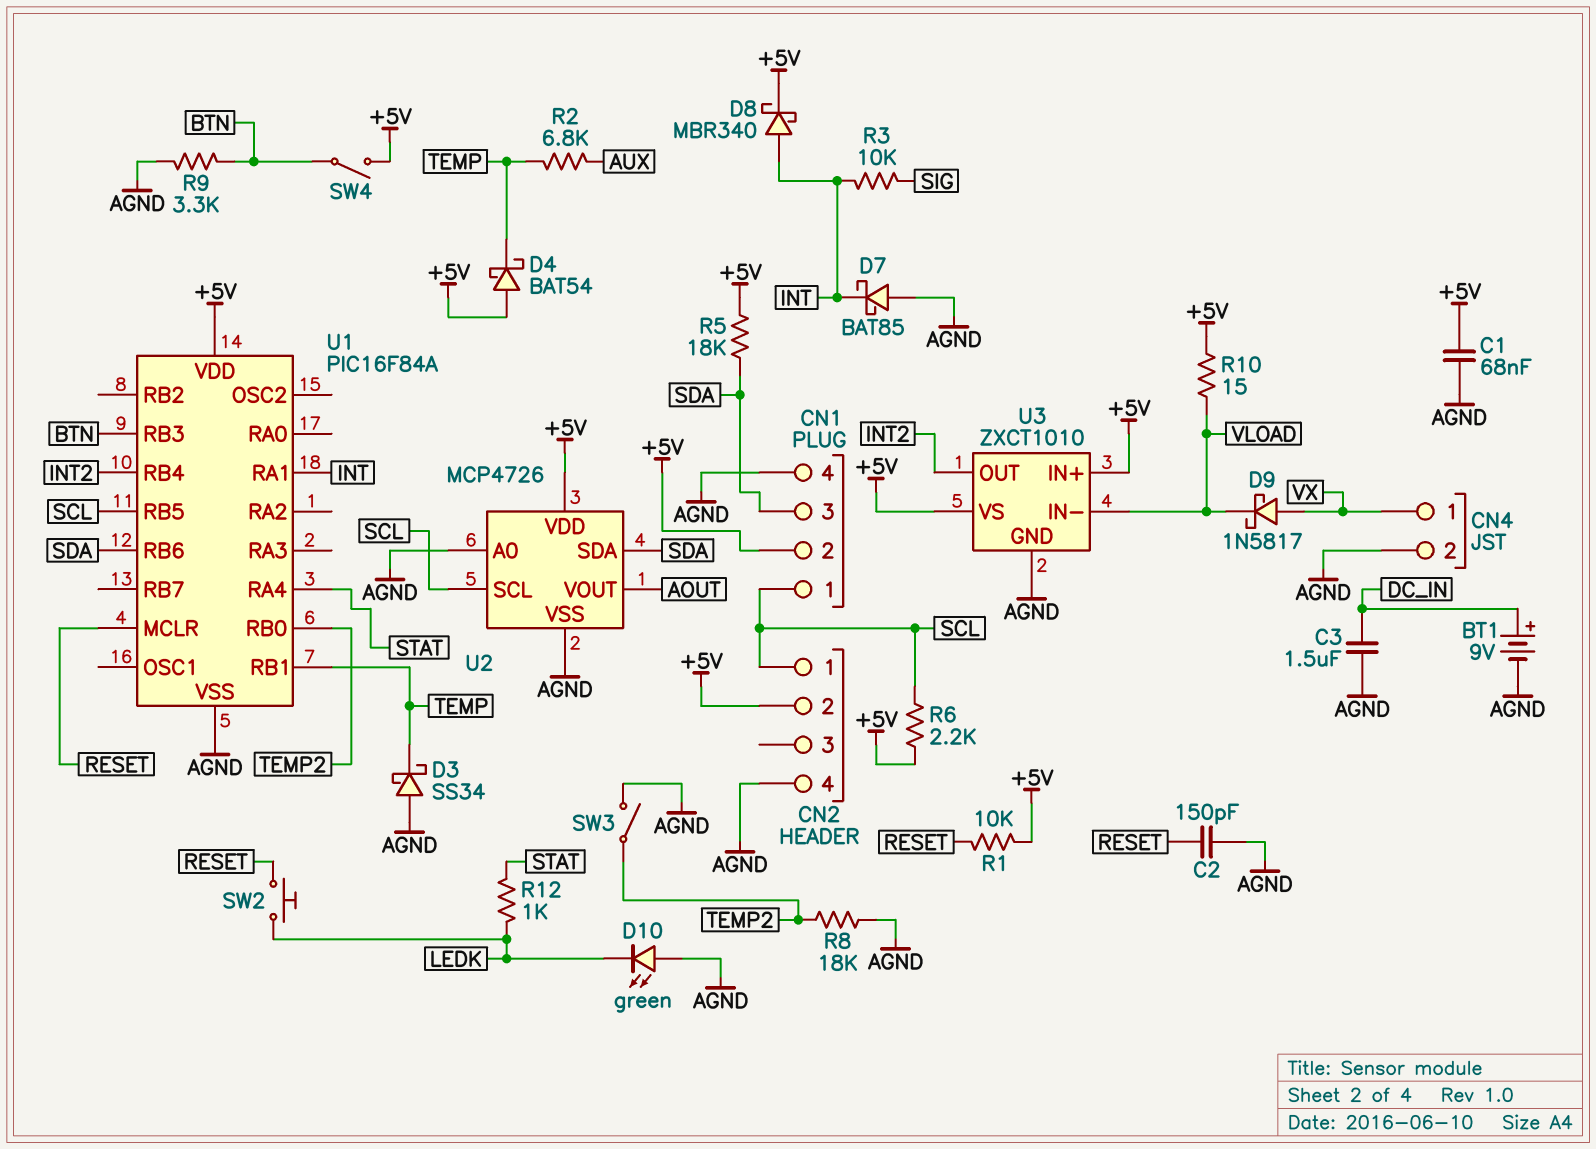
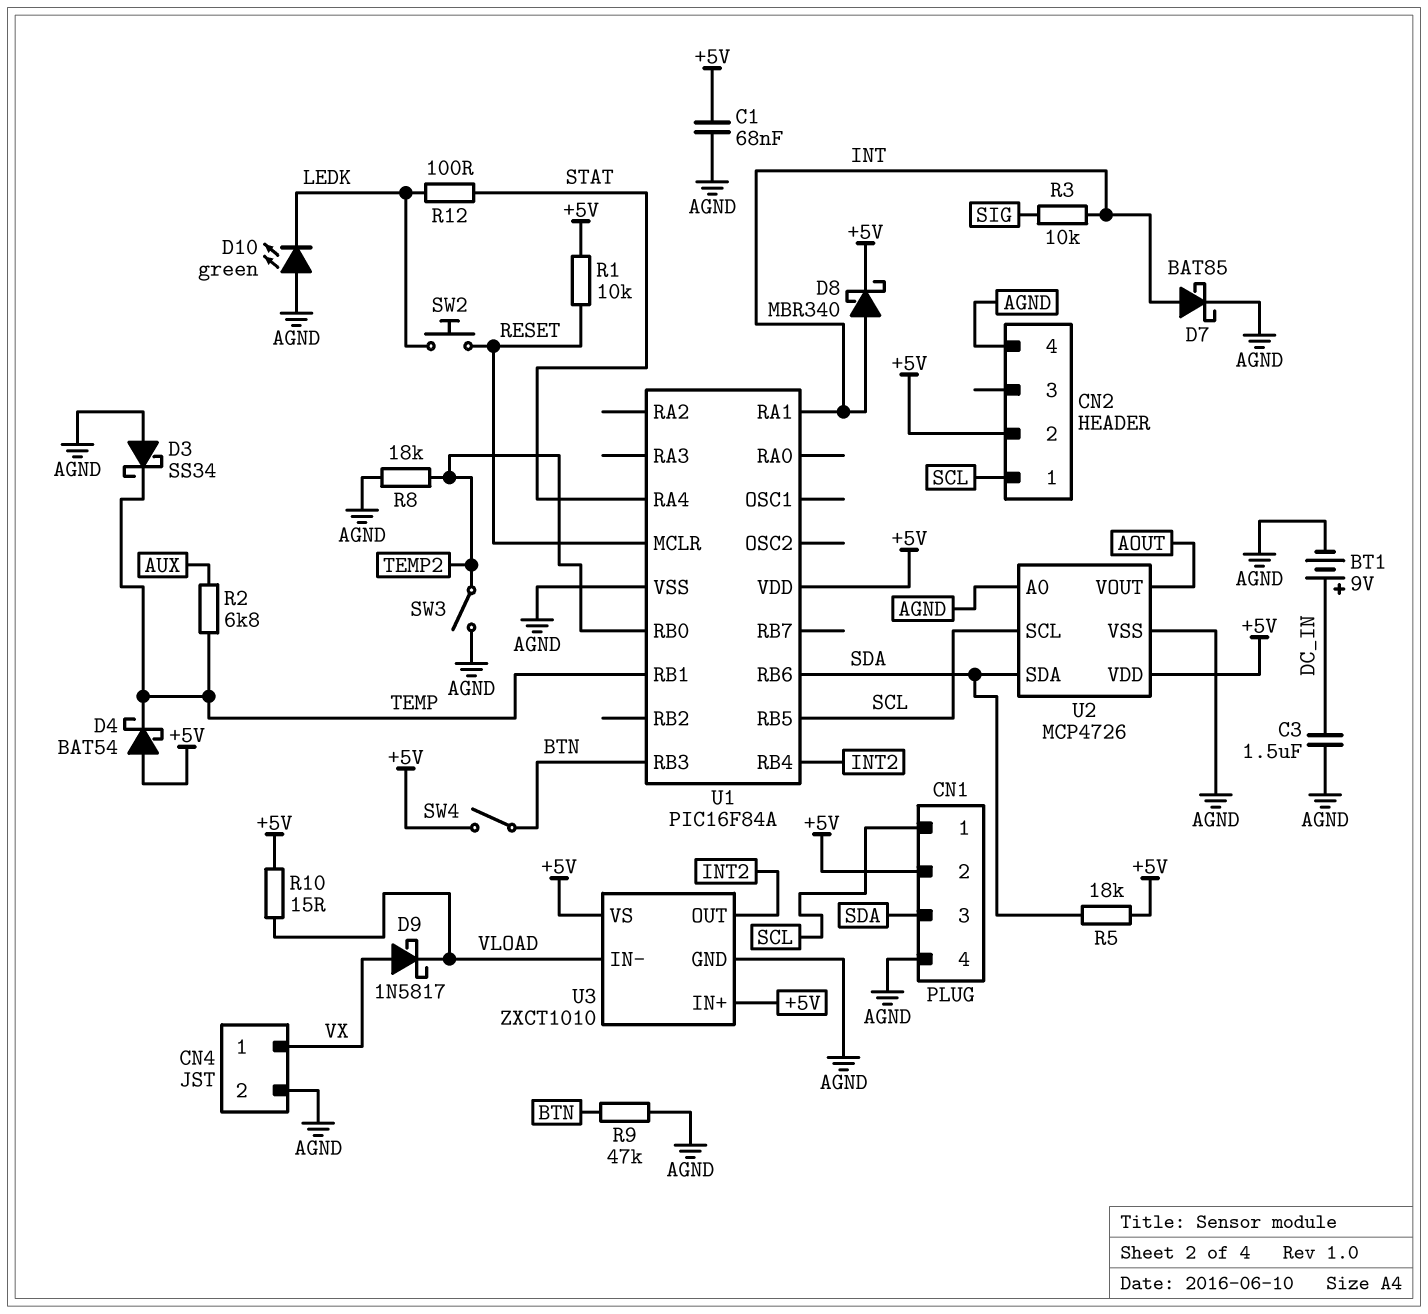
C2: 150pF (AGND, RESET) -> none
D7: schottky BAT85 (A AGND, K INT) -> schottky BAT85 (A INT, K AGND)
R6: 2.2k (+5V, SCL) -> none
R9: 3.3k (AGND, BTN) -> 47k (AGND, BTN)
R12: 1k (LEDK, STAT) -> 100 (LEDK, STAT)

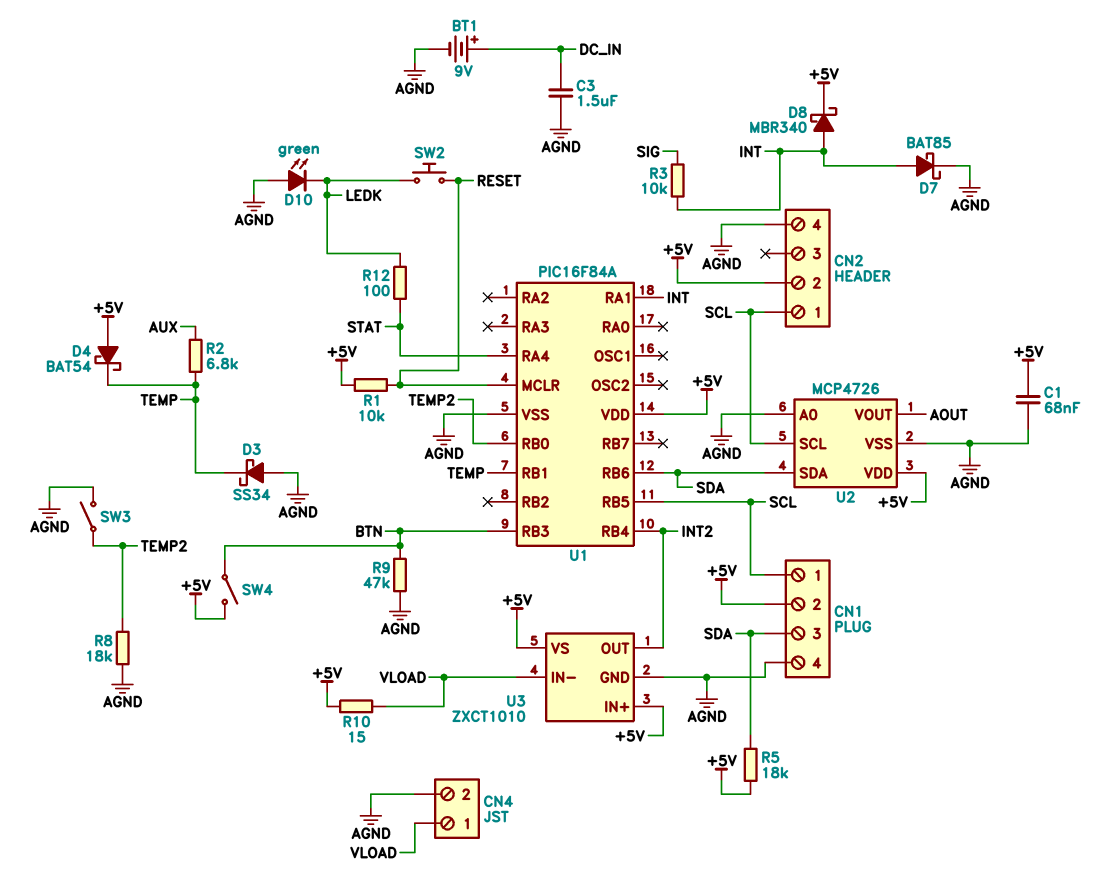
CN4 pin 1: VX -> VLOAD
D9: schottky 1N5817 (A VX, K VLOAD) -> none

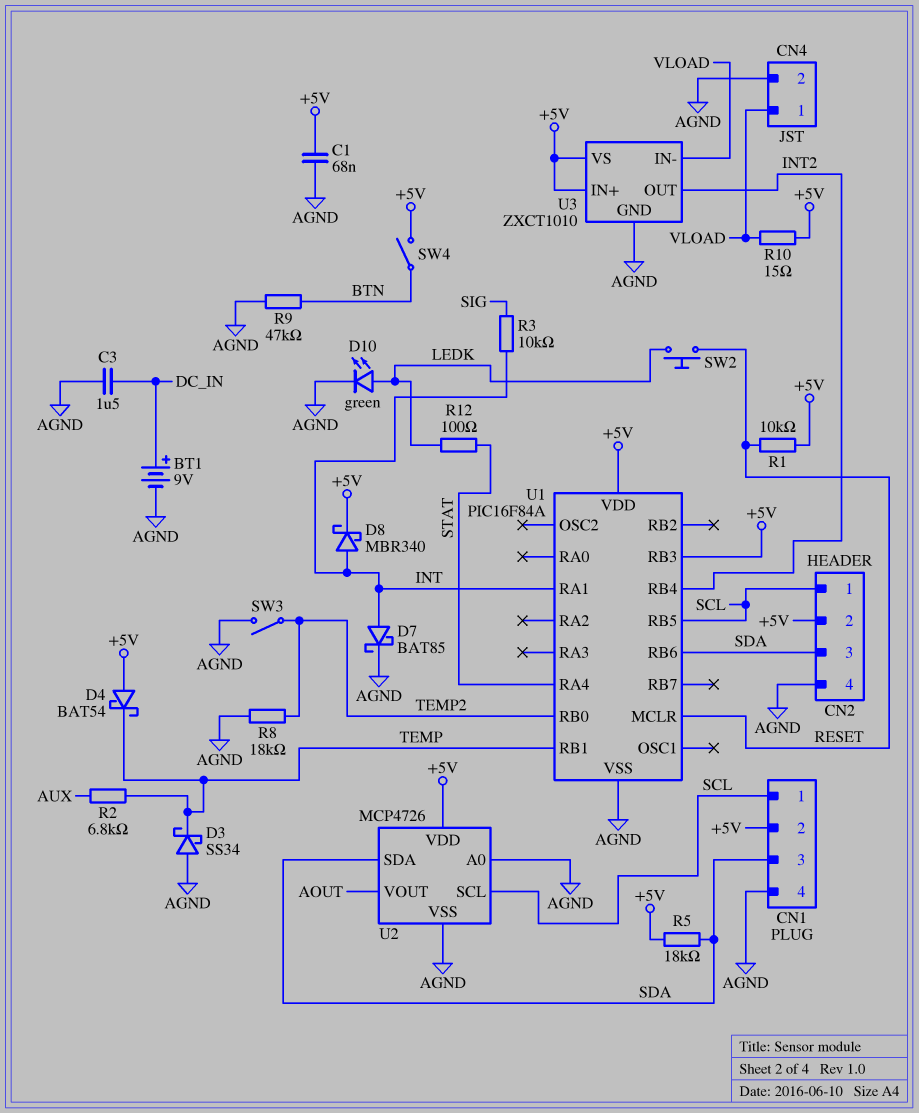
CN2 pin 3: none -> SDA
D10: LED green (A AGND, K LEDK) -> LED green (A LEDK, K AGND)
U1 pin RB3: BTN -> +5V

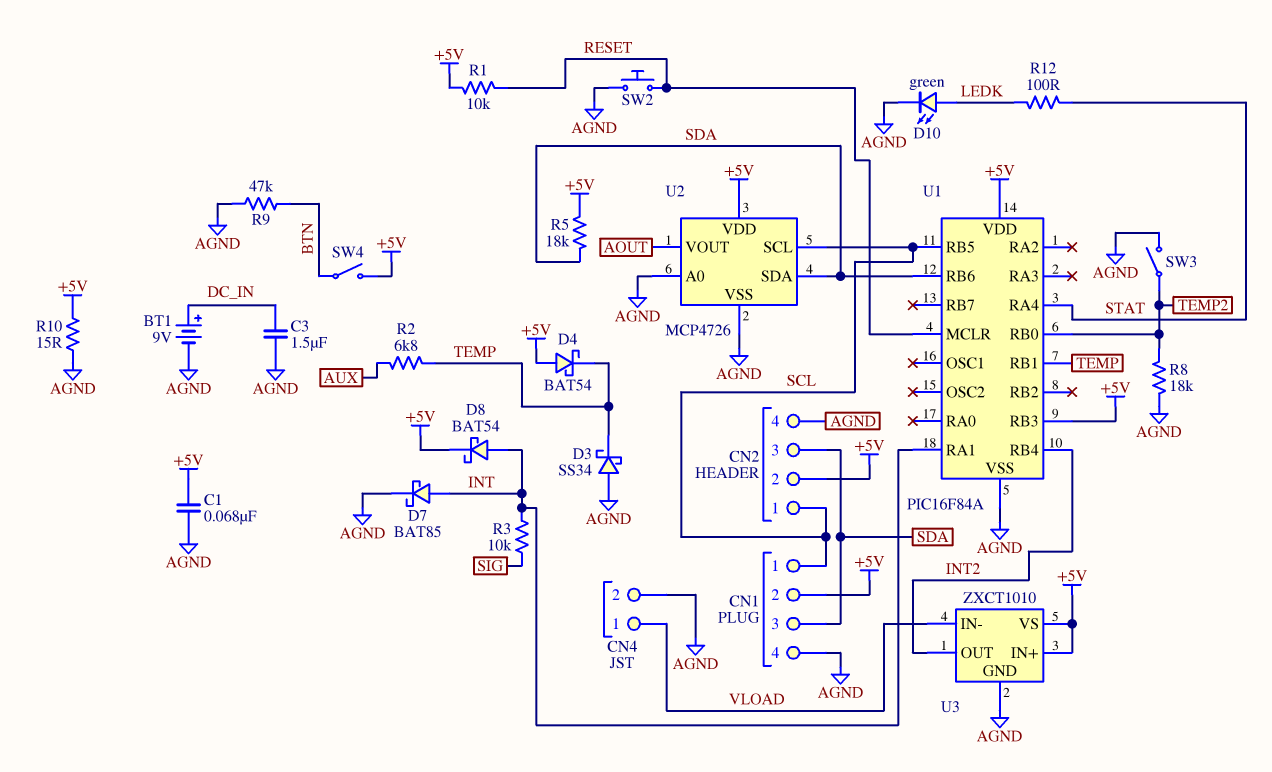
D8: schottky MBR340 (A INT, K +5V) -> schottky BAT54 (A INT, K +5V)
R10: 15 (+5V, VLOAD) -> 15 (+5V, AGND)
SW2: button (LEDK, RESET) -> button (AGND, RESET)

